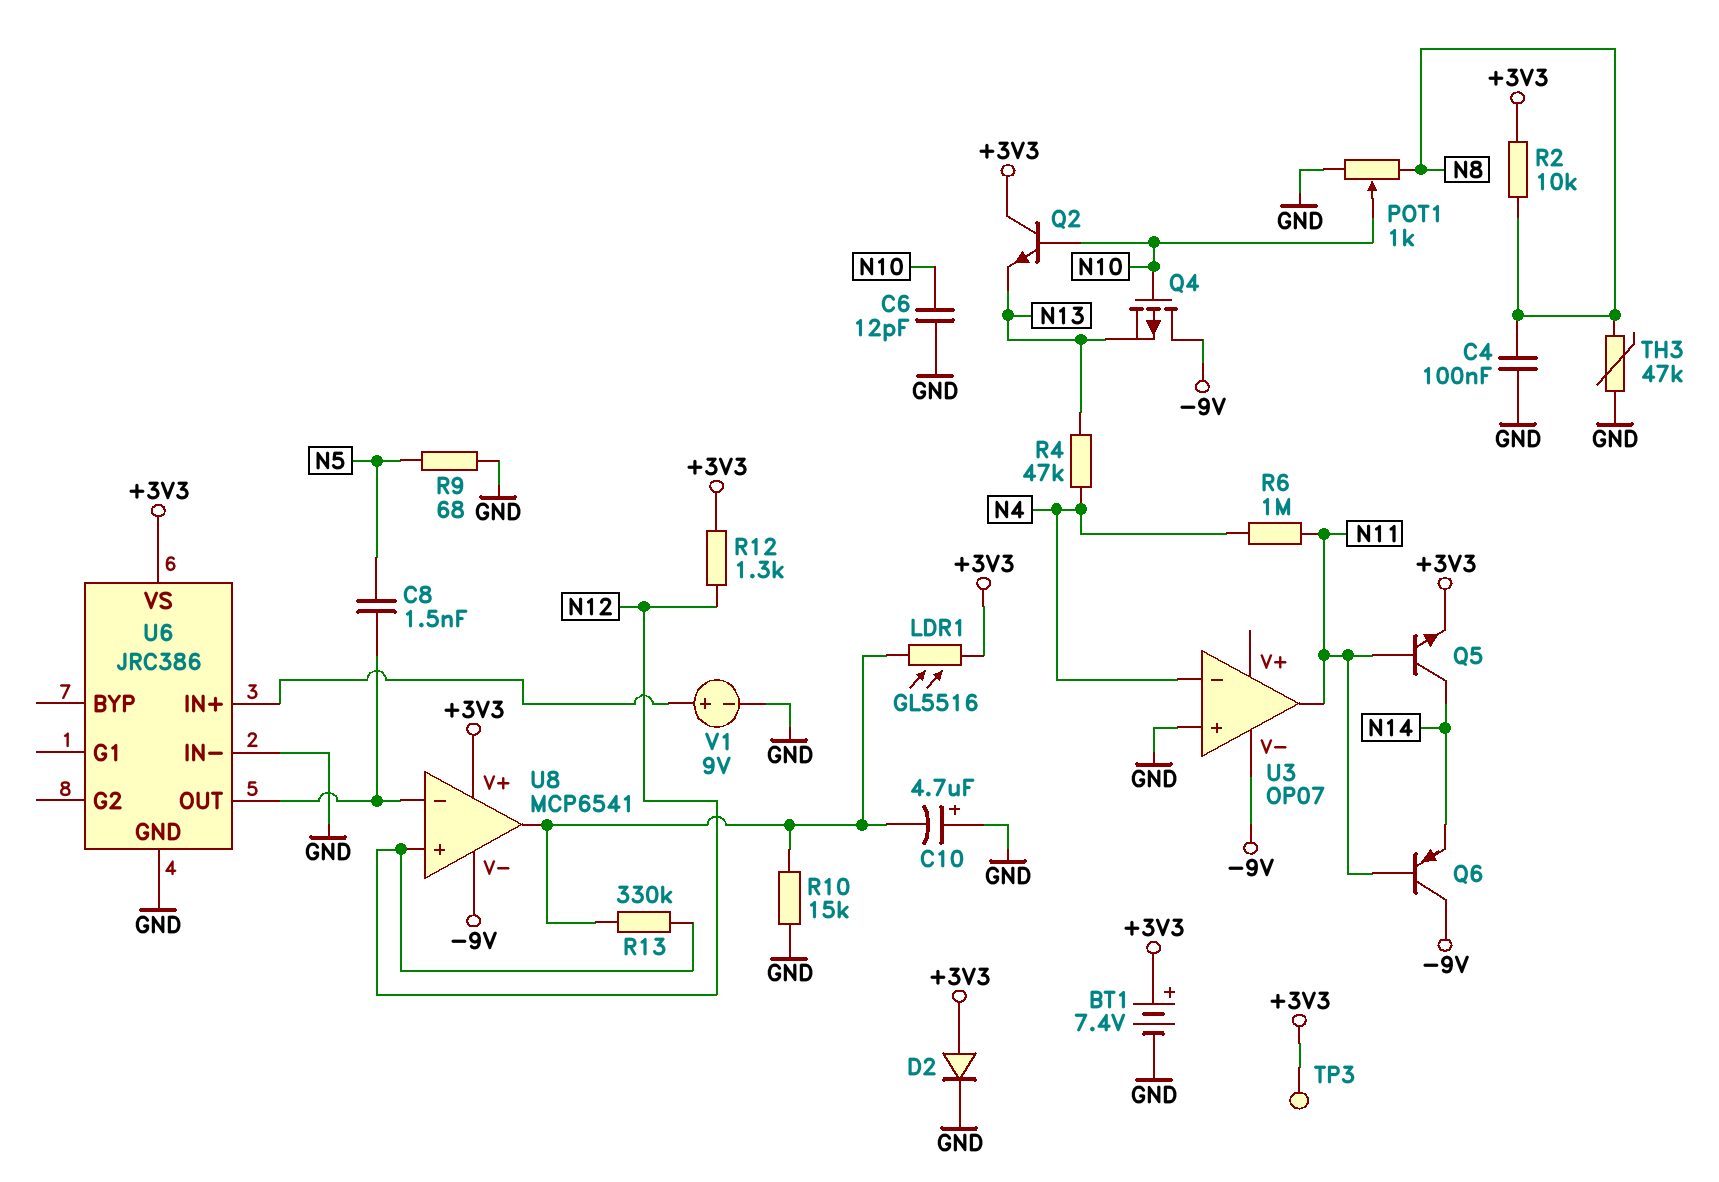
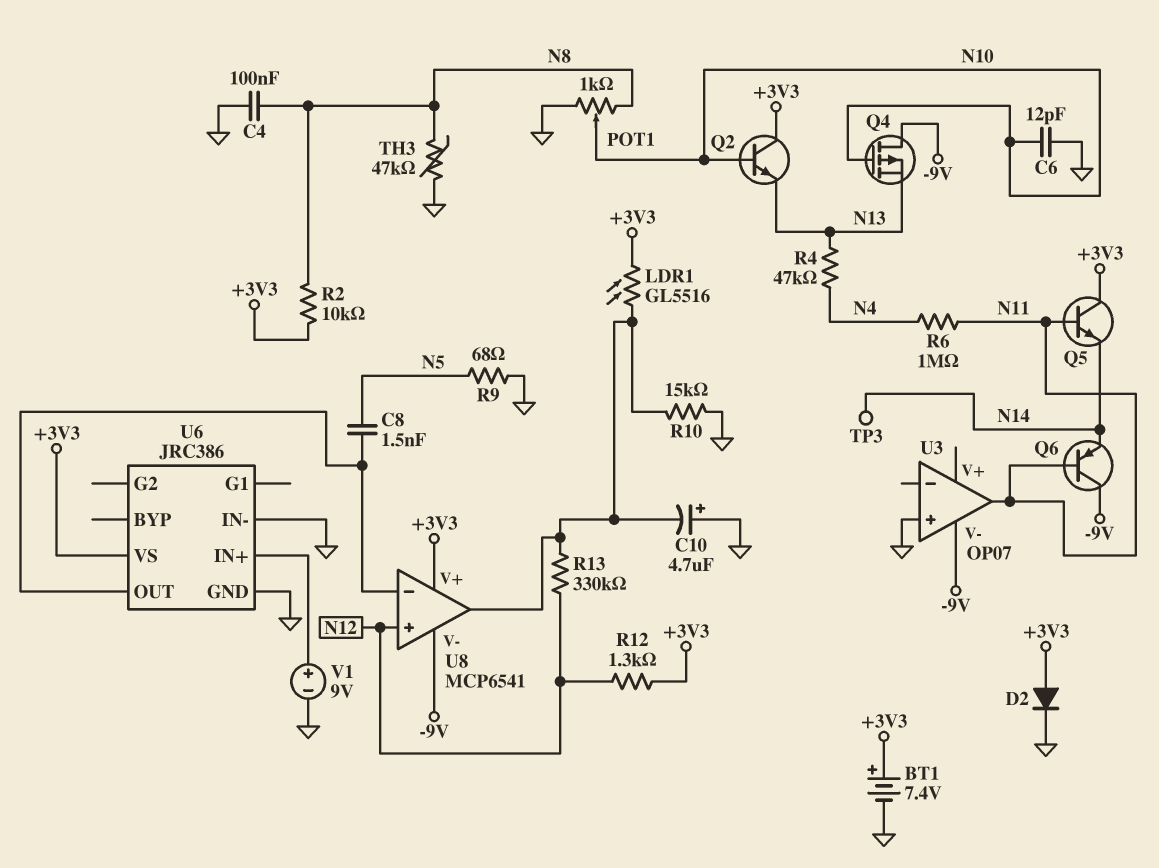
Q5: NPN (B N11, C N14, E +3V3) -> NPN (B N11, C +3V3, E N14)
TP3: test point (+3V3) -> test point (N14)
U3 pin in-: N4 -> none

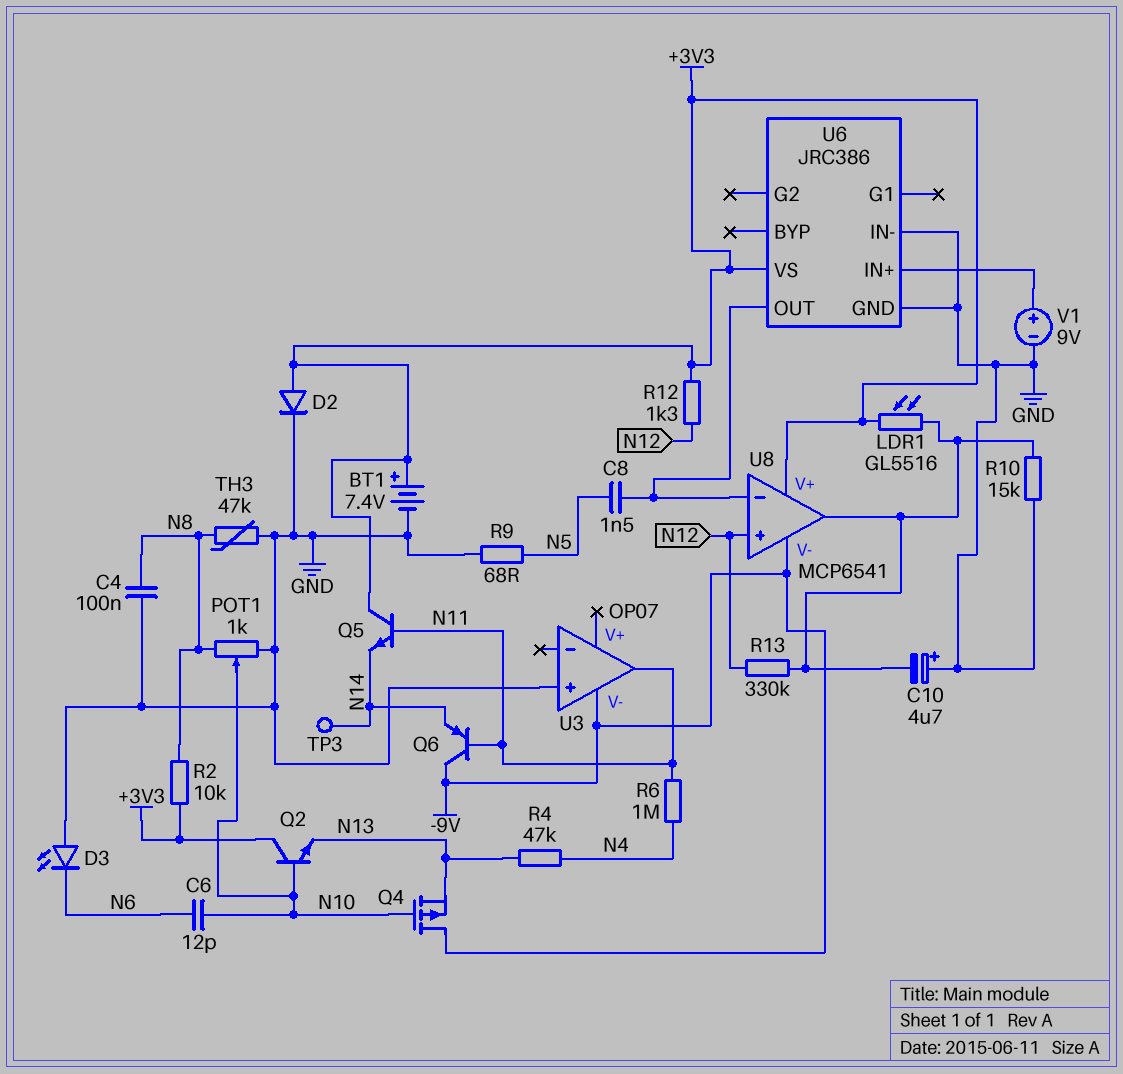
C6: 12pF (GND, N10) -> 12pF (N6, N10)
D3: none -> LED (A GND, K N6)

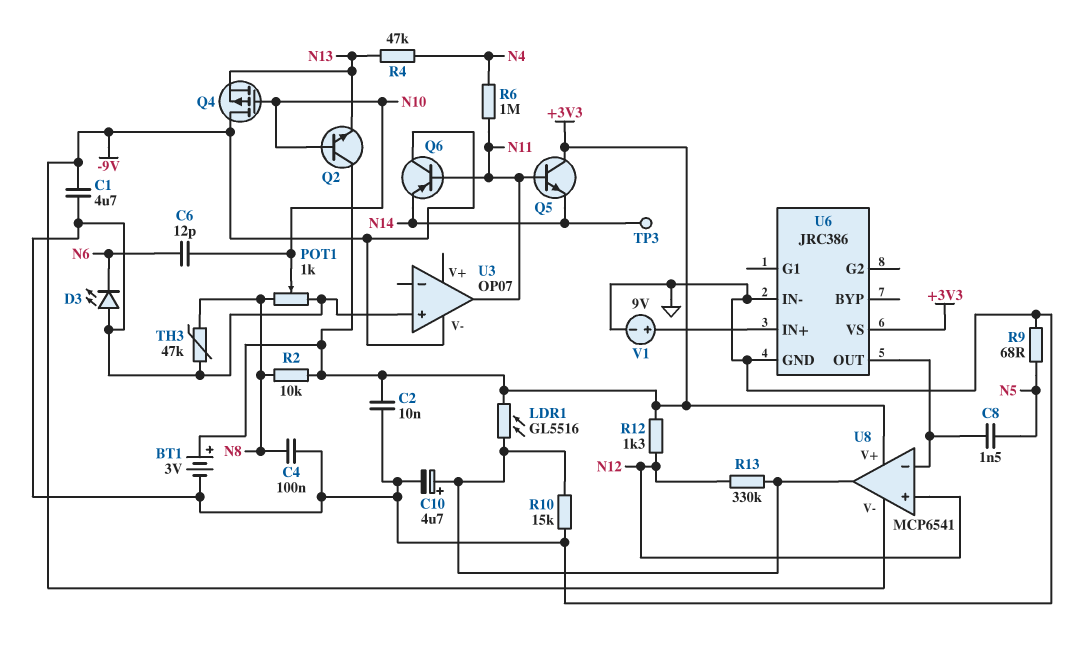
BT1: 7.4V (plus +3V3, minus GND) -> 3V (plus +3V3, minus GND)
C1: none -> 4.7uF (-9V, GND)
C2: none -> 10nF (+3V3, GND)
C10: 4.7uF (plus GND, minus U8/out) -> 4.7uF (plus U8/out, minus GND)
D2: diode (A +3V3, K GND) -> none

